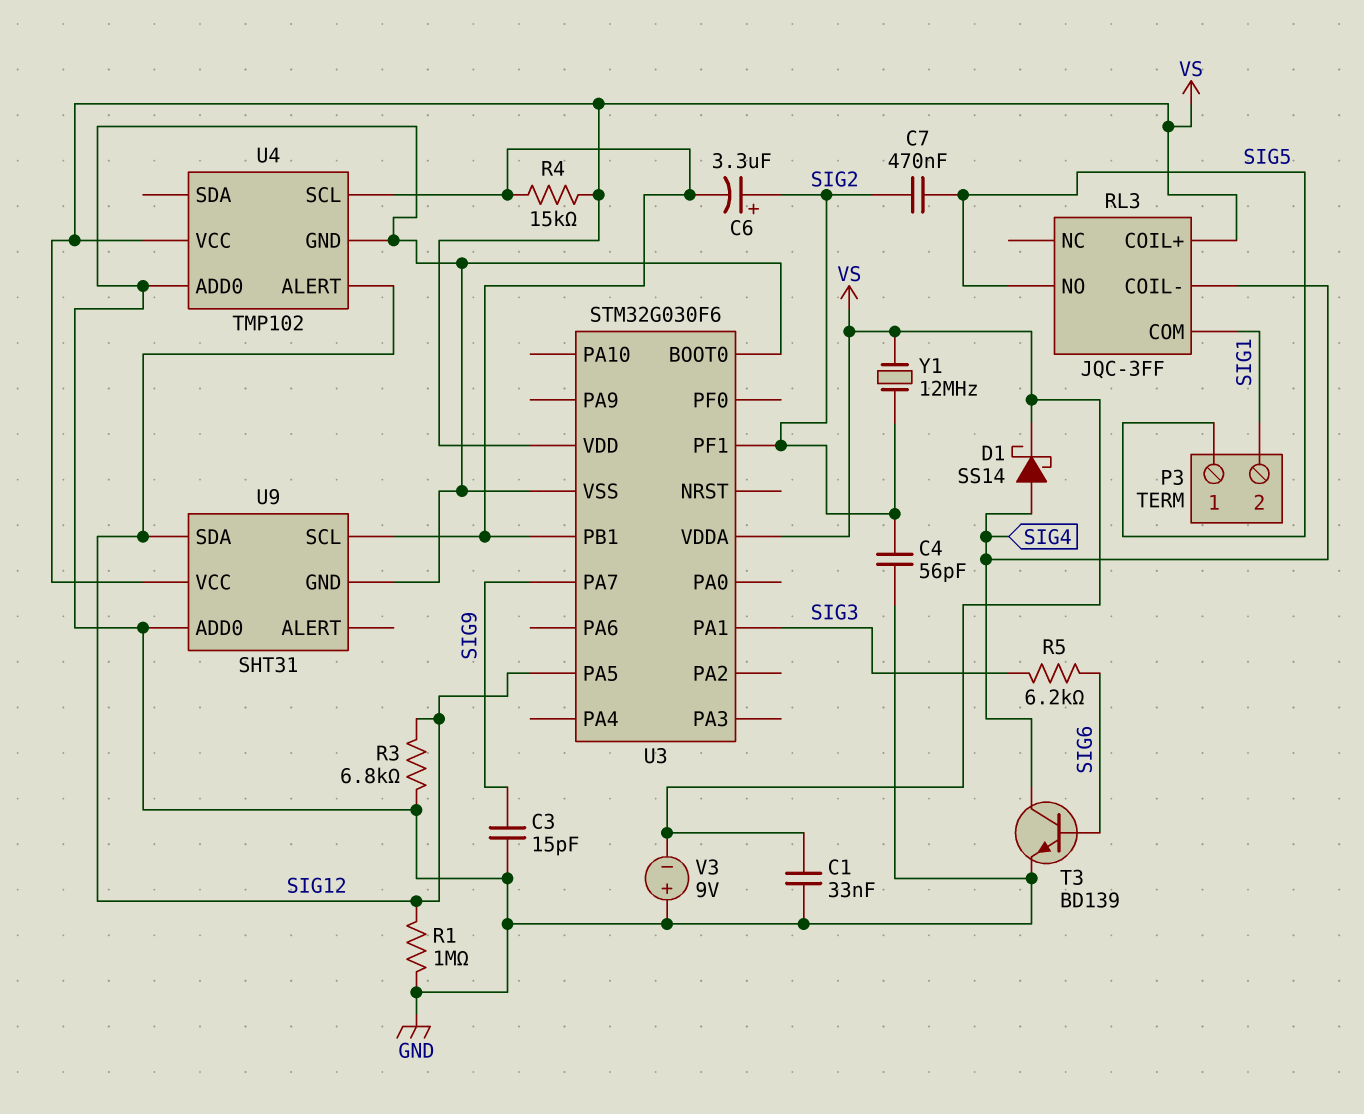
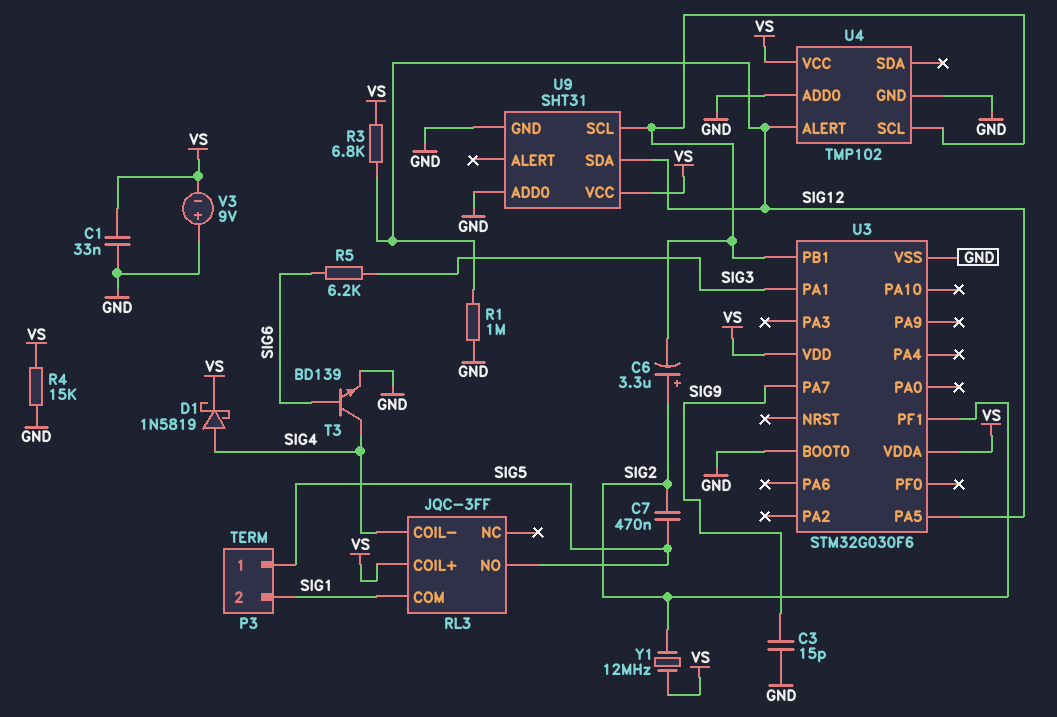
C4: 56pF (GND, SIG2) -> none
D1: schottky SS14 (A SIG4, K VS) -> schottky 1N5819 (A SIG4, K VS)
R3: 6.8k (GND, SIG12) -> 6.8k (SIG12, VS)
R4: 15k (U3/PB1, VS) -> 15k (GND, VS)

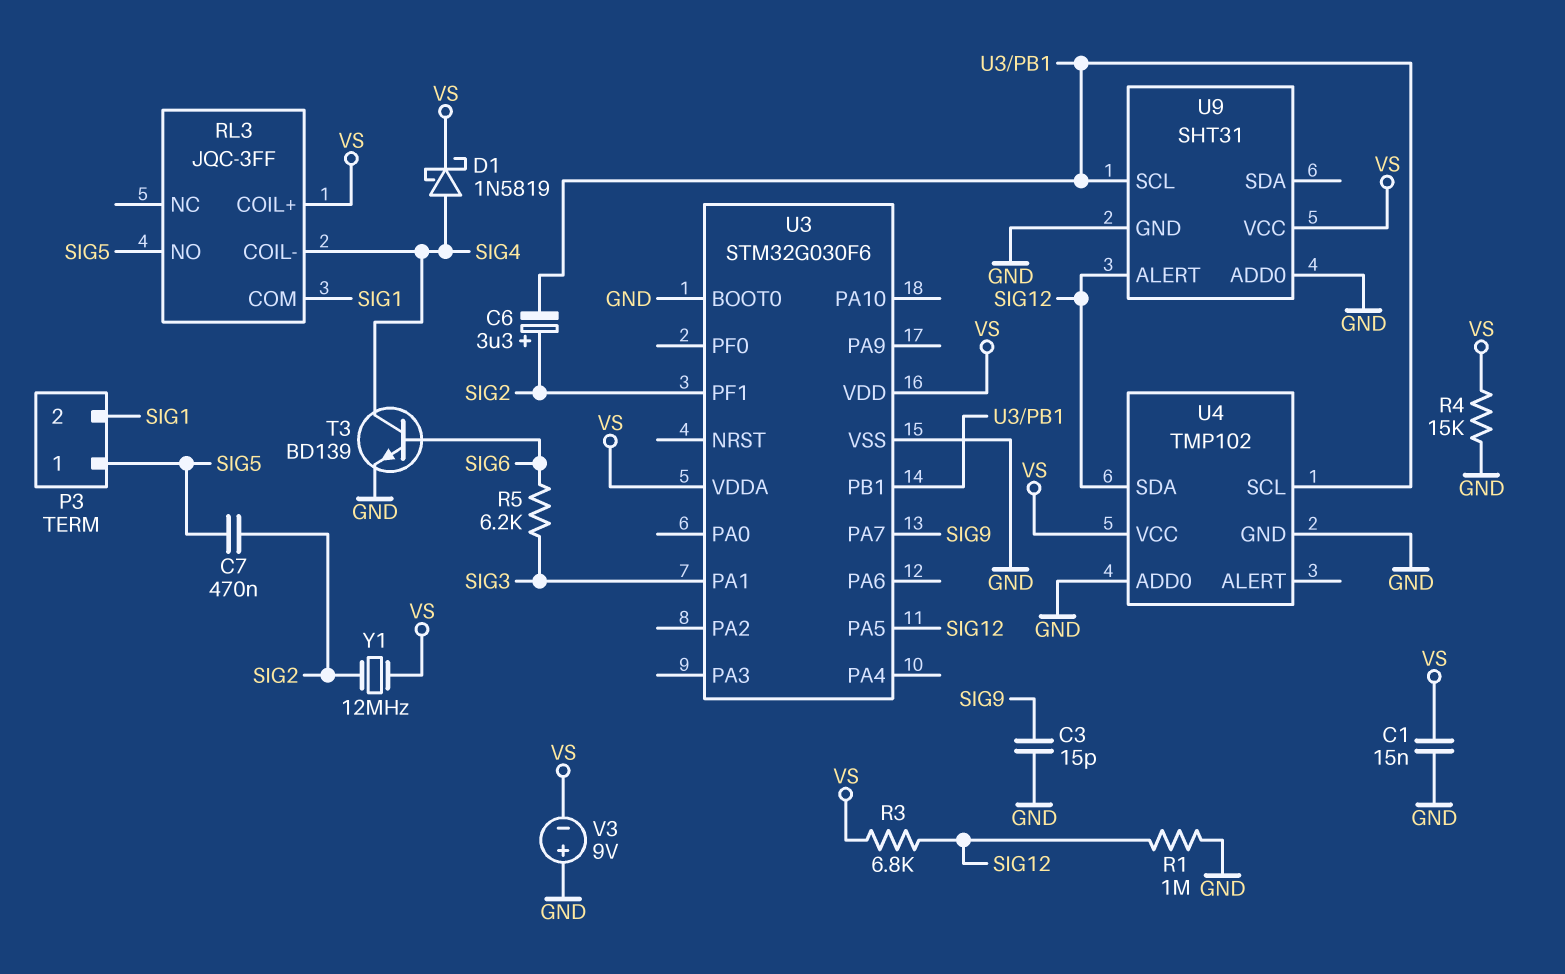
C1: 33nF (GND, VS) -> 15nF (GND, VS)
U4 pin ALERT: SIG12 -> none
U4 pin SDA: none -> SIG12
U9 pin ALERT: none -> SIG12
U9 pin SDA: SIG12 -> none

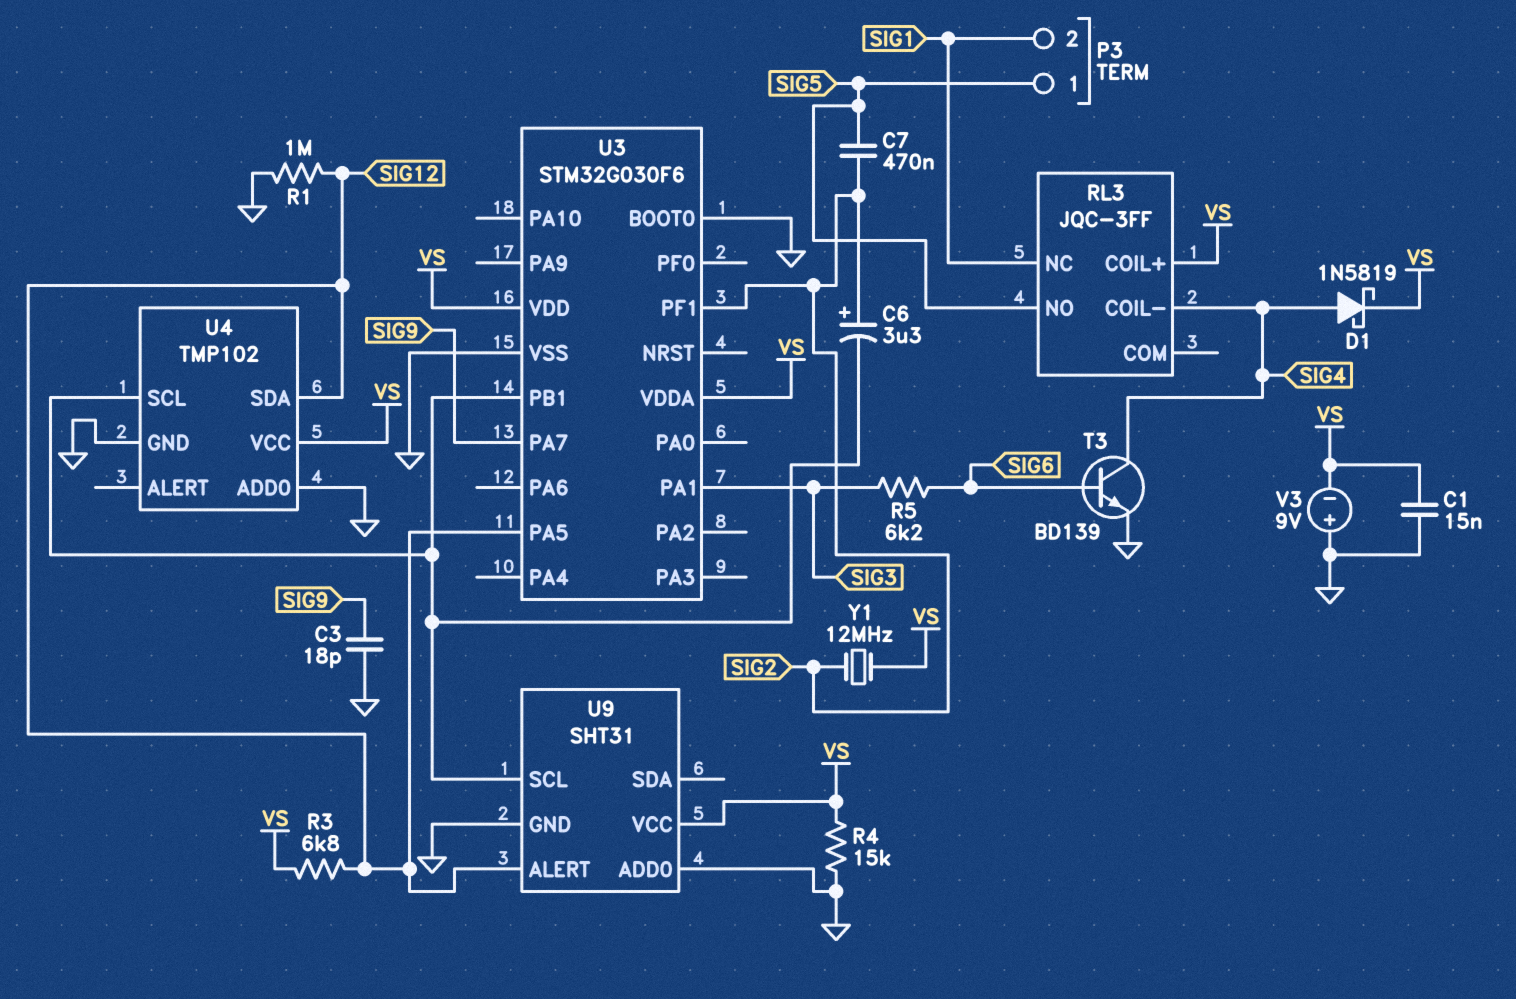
C3: 15pF (GND, SIG9) -> 18pF (GND, SIG9)
RL3 pin COM: SIG1 -> none
RL3 pin NC: none -> SIG1

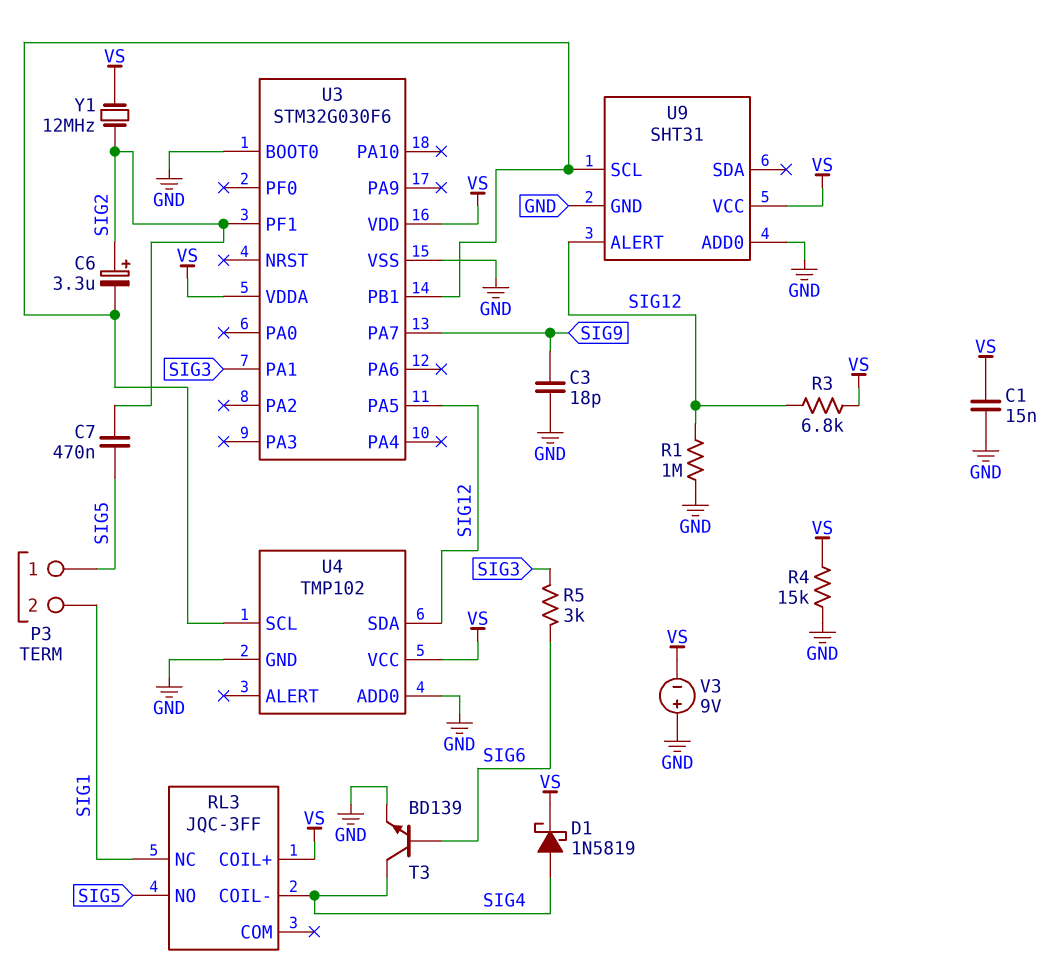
R5: 6.2k (SIG3, SIG6) -> 3k (SIG3, SIG6)

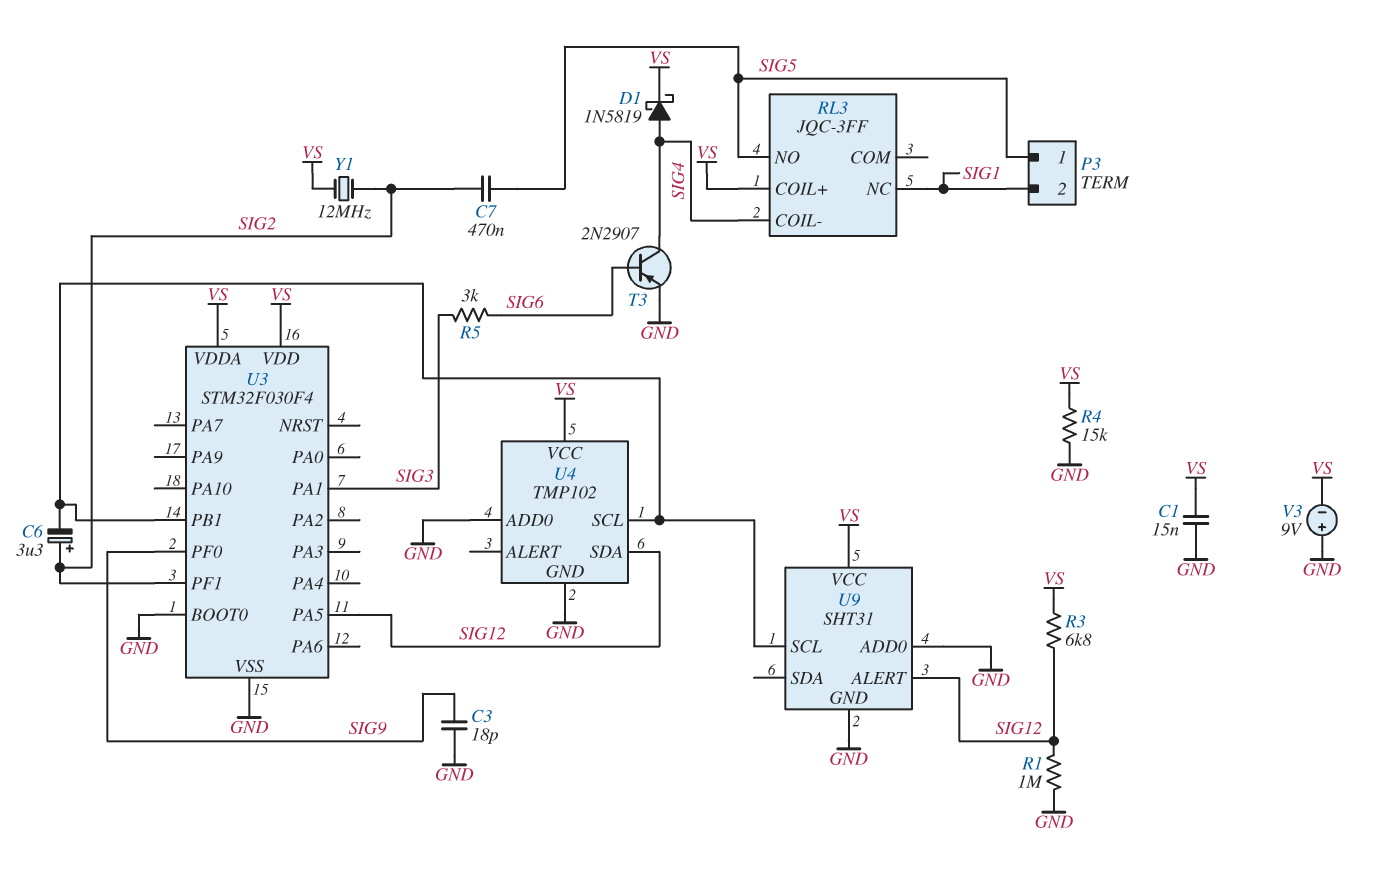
T3: NPN BD139 (B SIG6, C SIG4, E GND) -> PNP 2N2907 (B SIG6, C SIG4, E GND)
U3: STM32G030F6 -> STM32F030F4
U3 pin PA7: SIG9 -> none
U3 pin PF0: none -> SIG9

